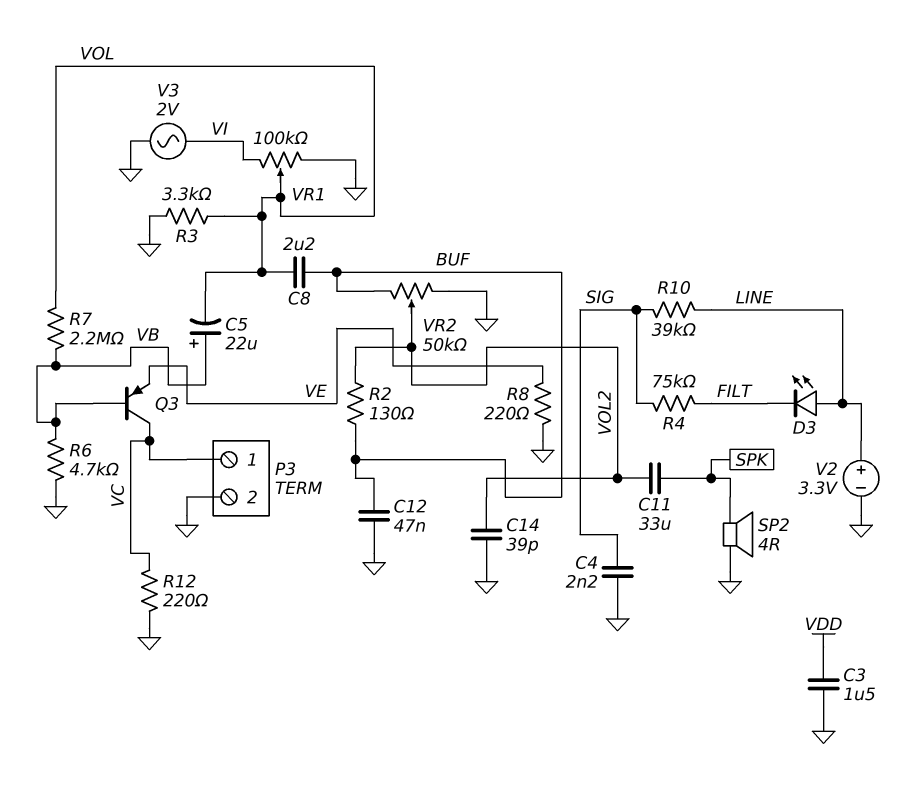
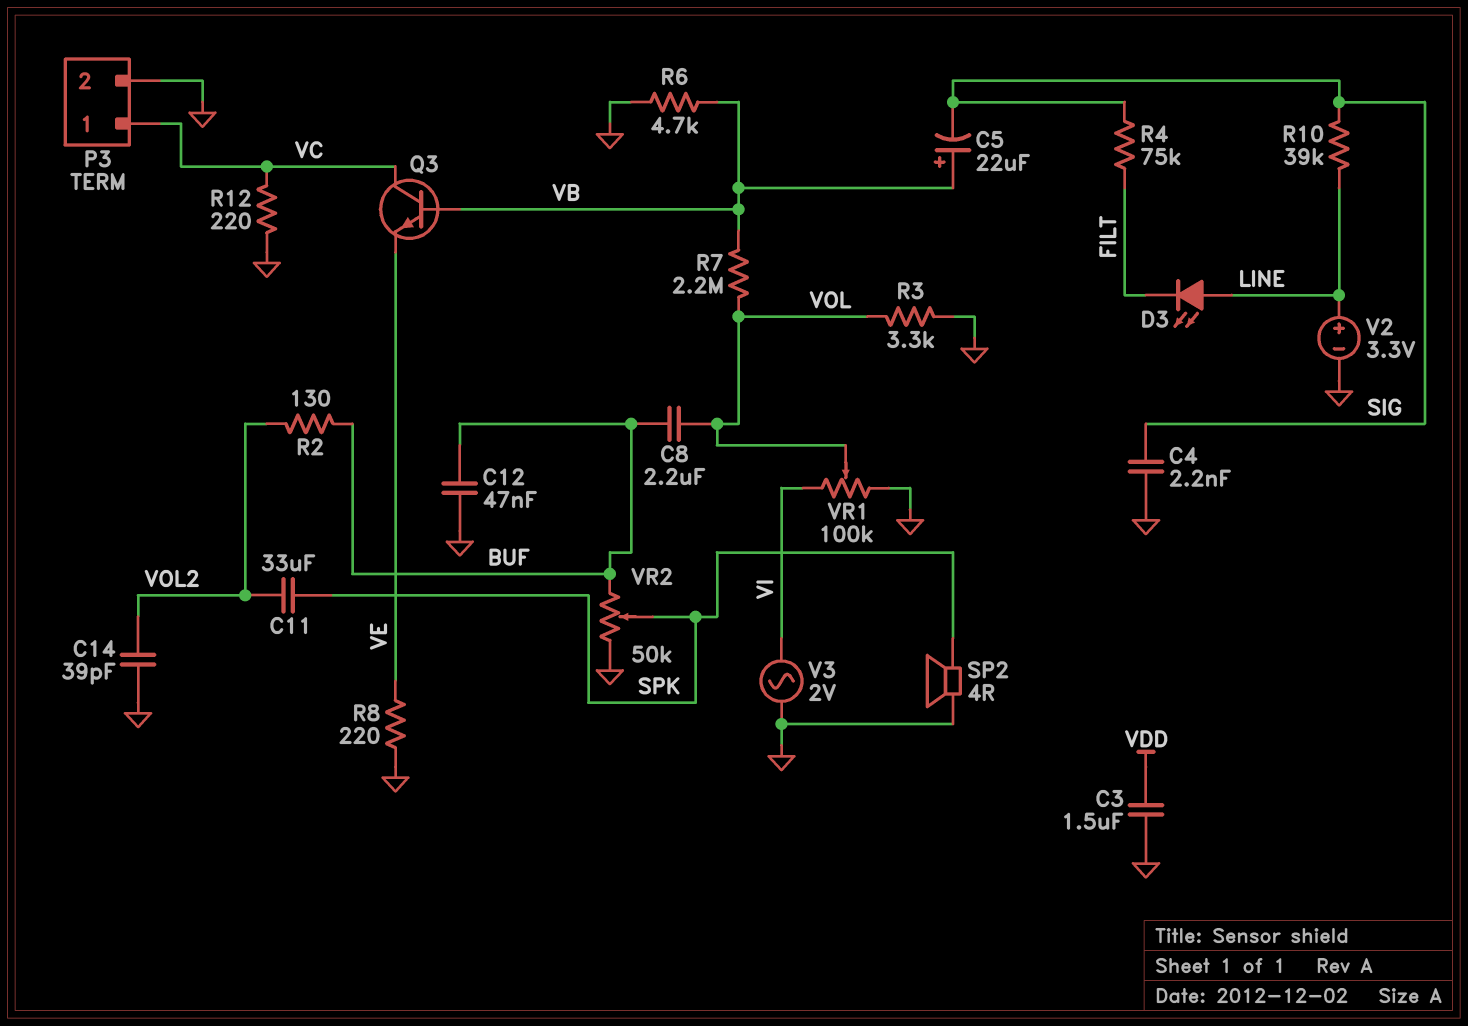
C5: 22uF (plus VB, minus VOL) -> 22uF (plus VB, minus SIG)
Q3: PNP (B VB, C VC, E VE) -> NPN (B VB, C VC, E VE)
VR2: 50k (BUF, GND, wiper VOL2) -> 50k (BUF, GND, wiper SPK)

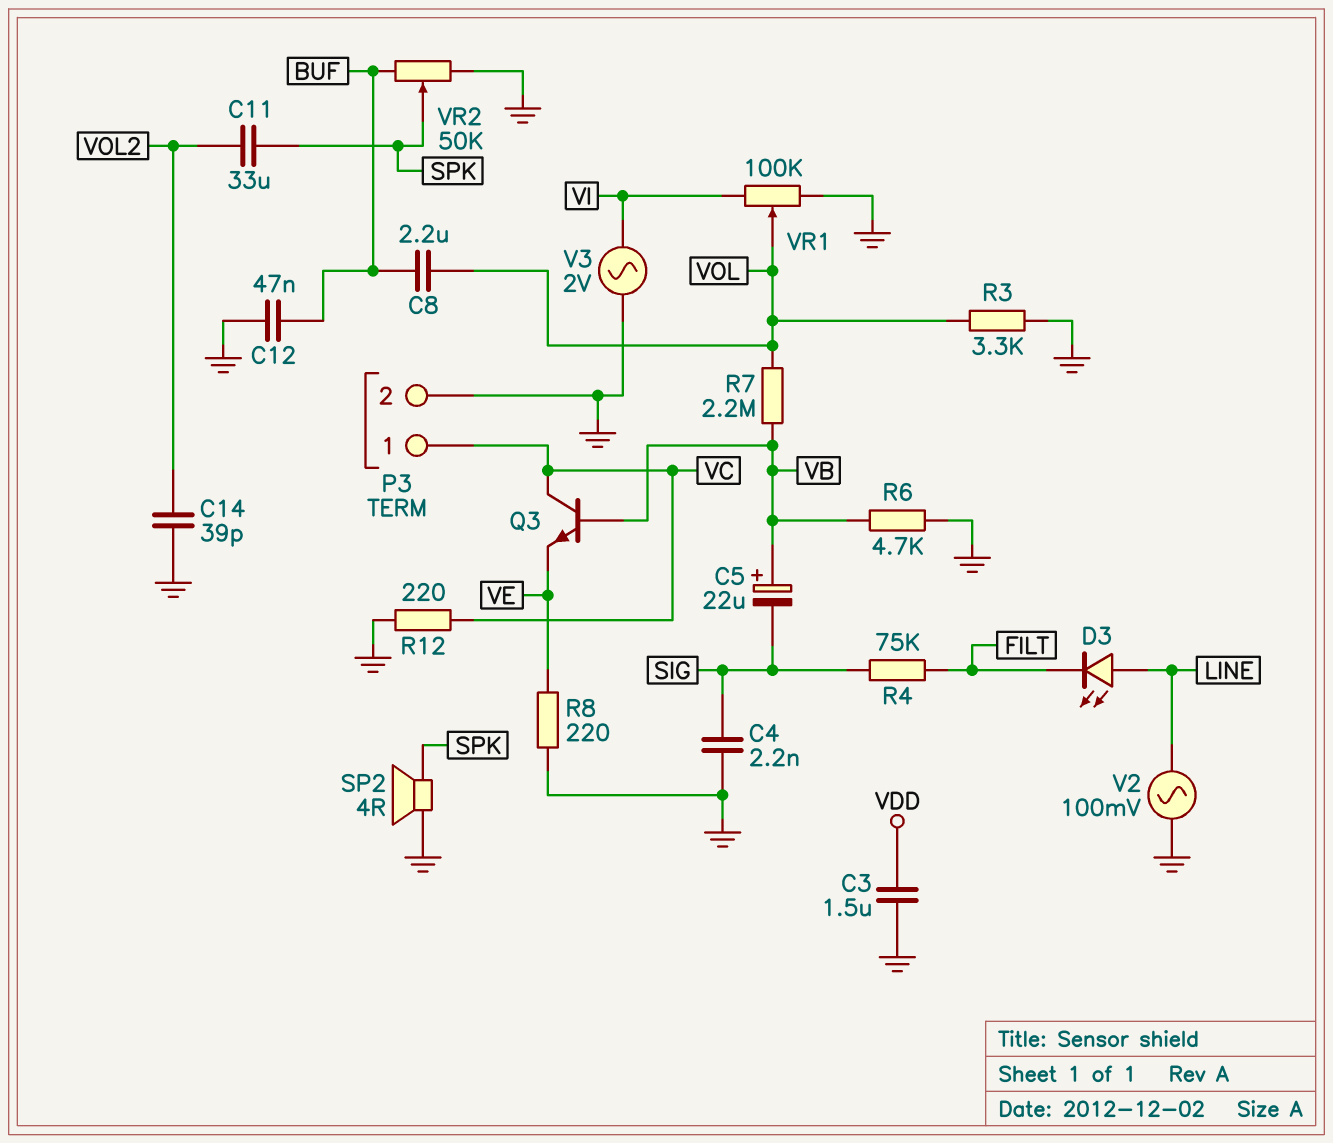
R2: 130 (BUF, VOL2) -> none
R10: 39k (LINE, SIG) -> none
V2: 3.3V (plus LINE, minus GND) -> AC 100mV (GND, LINE)

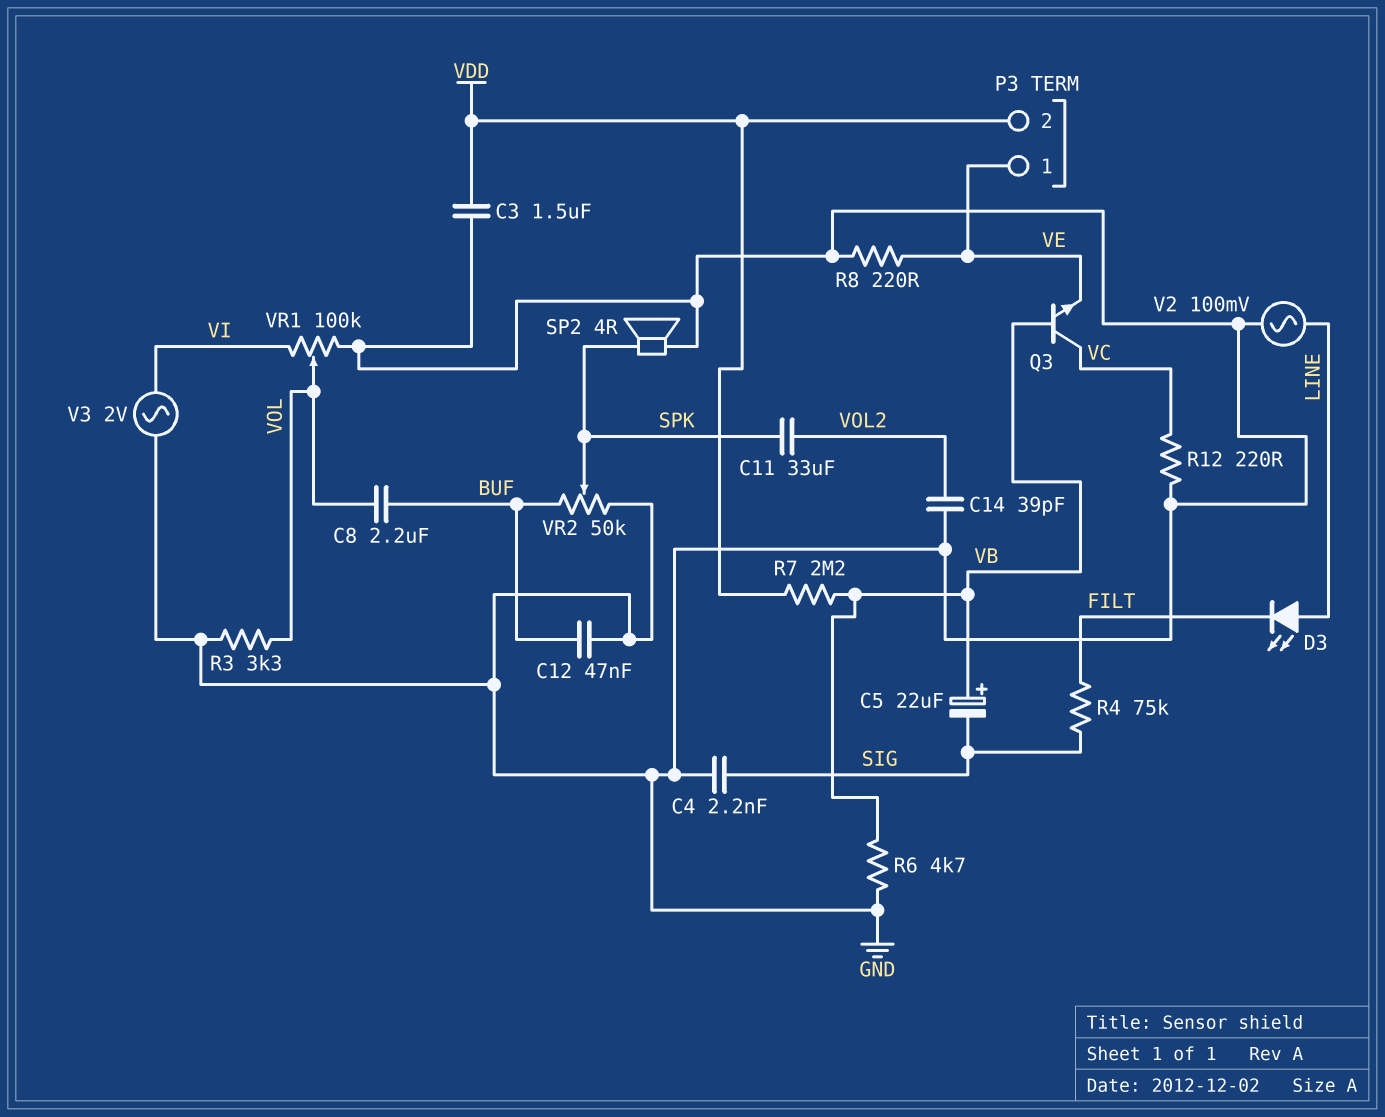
P3 pin 1: VC -> VE
P3 pin 2: GND -> VDD
R7: 2.2M (VB, VOL) -> 2.2M (VB, VDD)

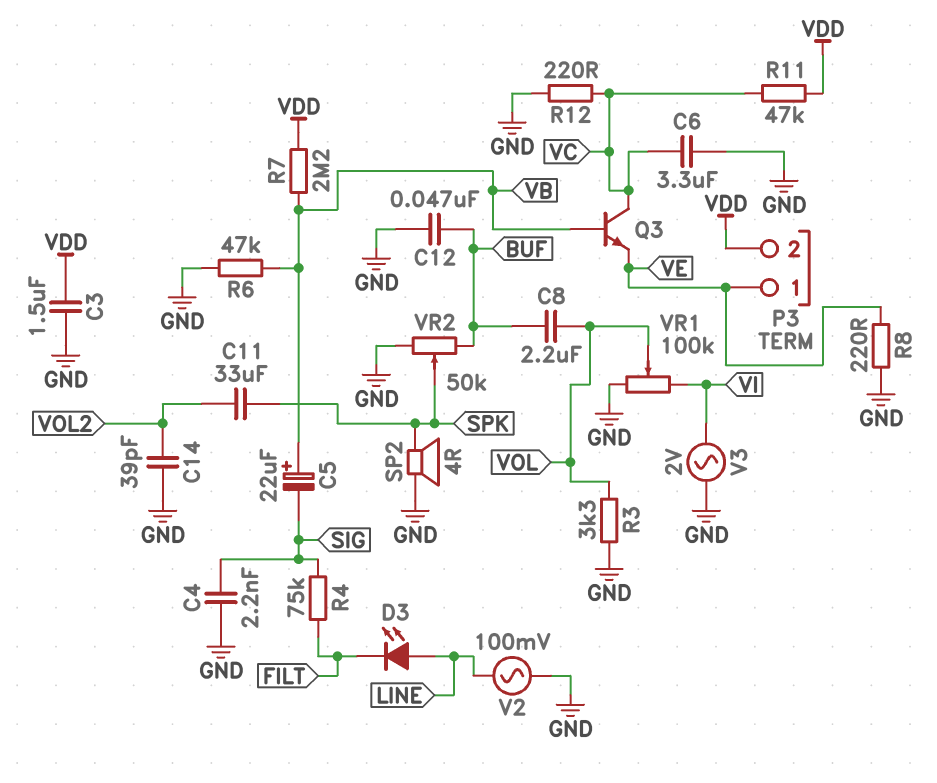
C6: none -> 3.3uF (GND, VC)
R6: 4.7k (GND, VB) -> 47k (GND, VB)
R11: none -> 47k (VC, VDD)

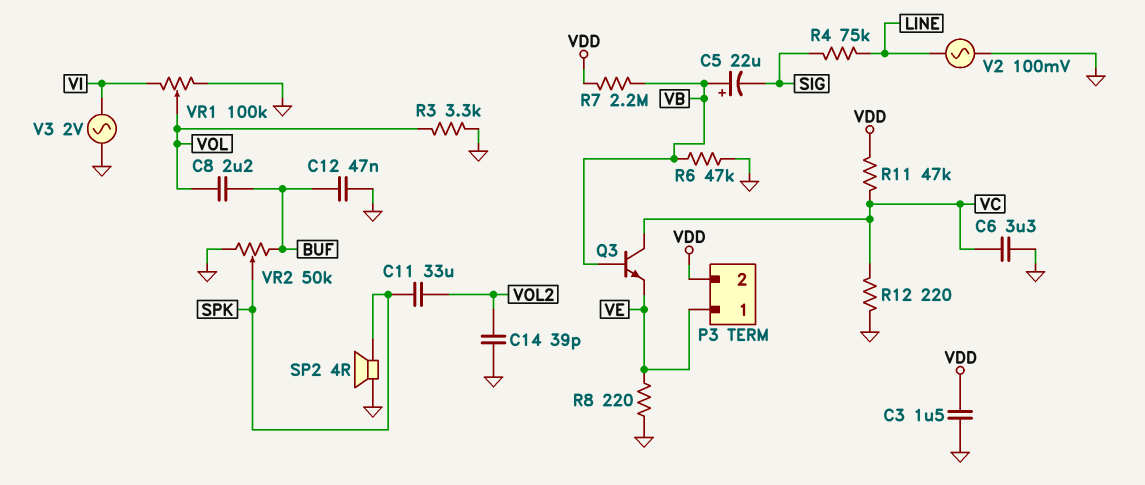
C4: 2.2nF (GND, SIG) -> none
D3: LED (A LINE, K FILT) -> none
R4: 75k (FILT, SIG) -> 75k (LINE, SIG)

